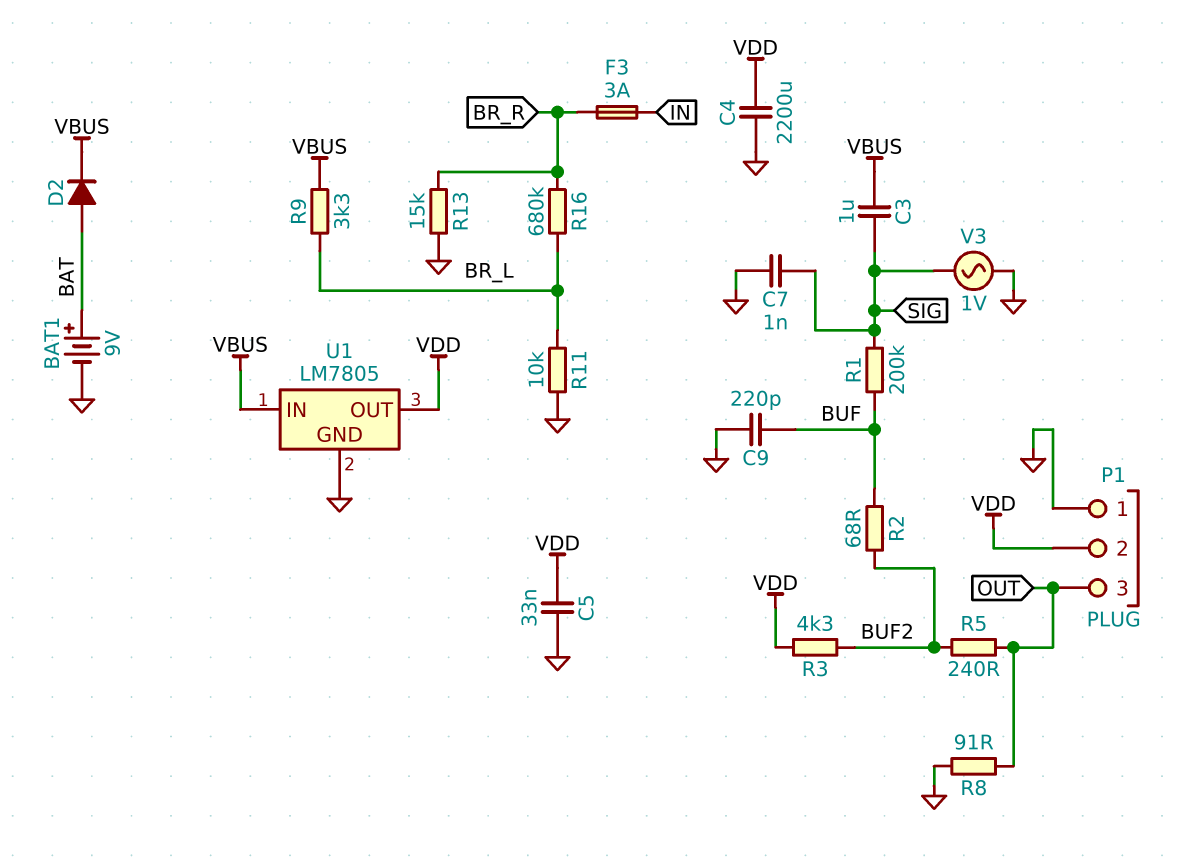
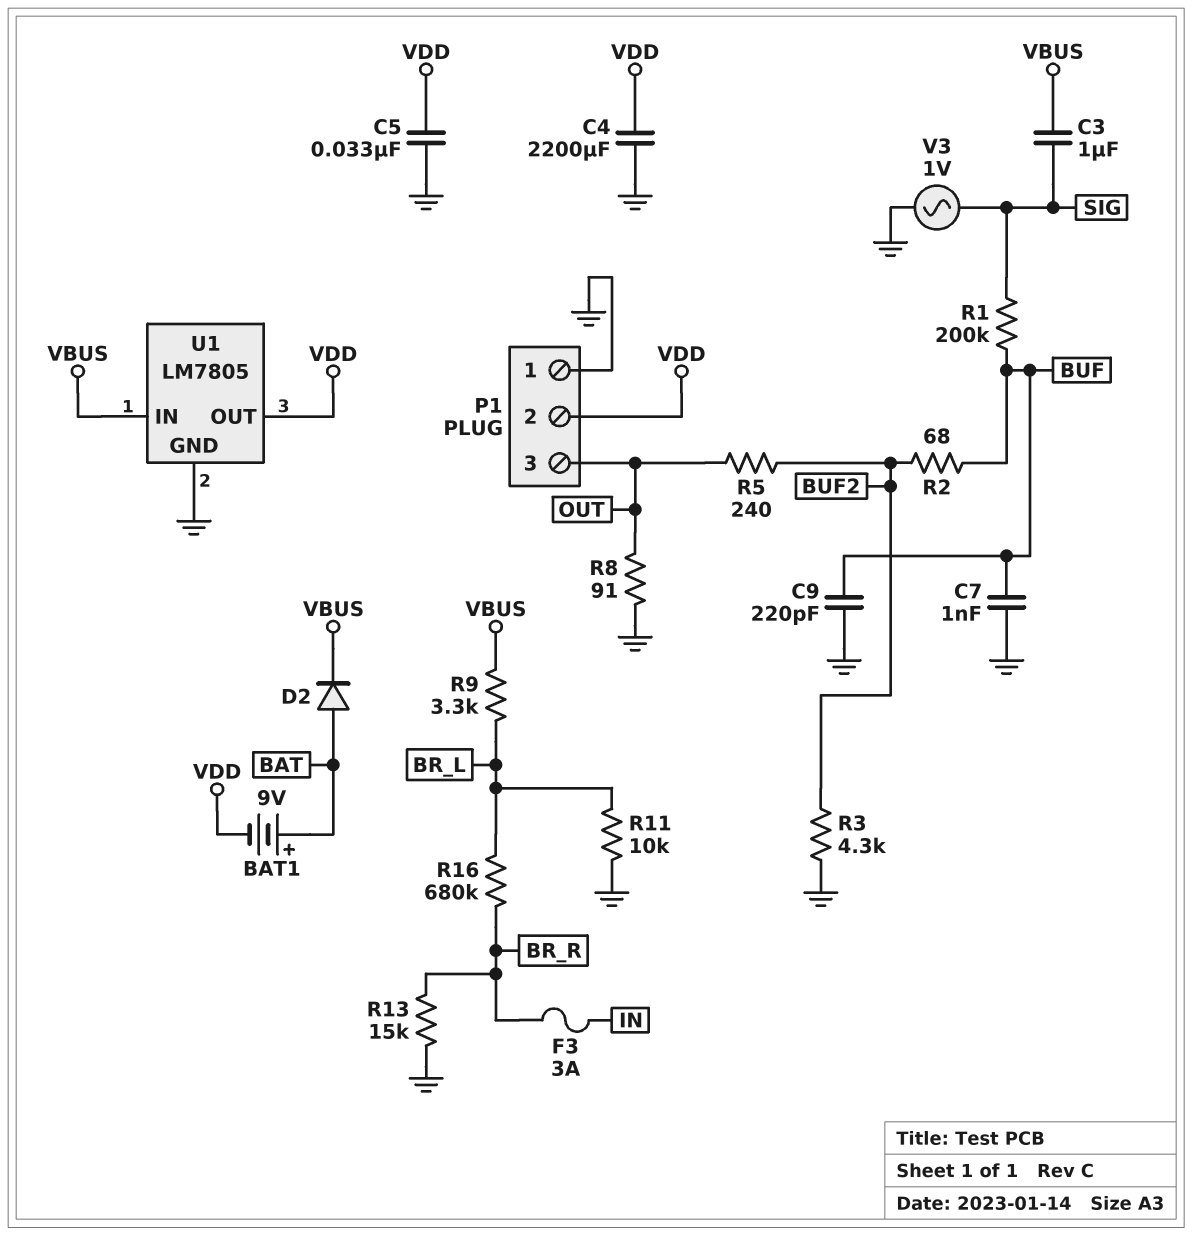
BAT1: 9V (plus BAT, minus GND) -> 9V (plus BAT, minus VDD)
C7: 1nF (GND, SIG) -> 1nF (BUF, GND)
R3: 4.3k (BUF2, VDD) -> 4.3k (BUF2, GND)

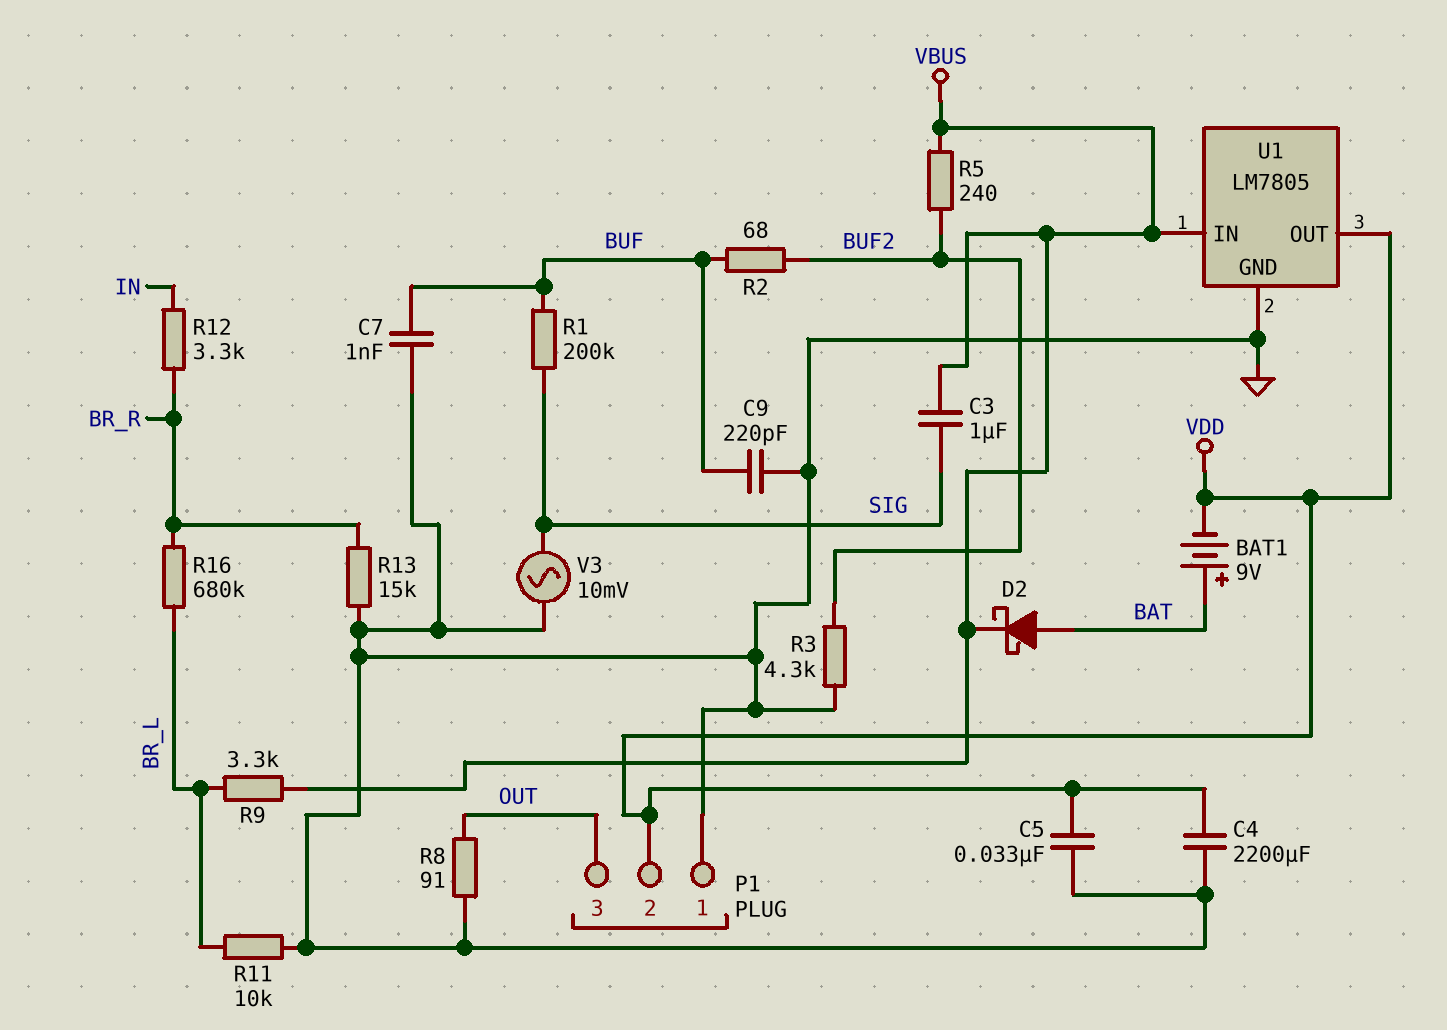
D2: diode (A BAT, K VBUS) -> schottky (A BAT, K VBUS)
F3: 3A (BR_R, IN) -> none
R5: 240 (BUF2, OUT) -> 240 (BUF2, VBUS)
R12: none -> 3.3k (BR_R, IN)
V3: AC 1V (GND, SIG) -> AC 10mV (GND, SIG)

